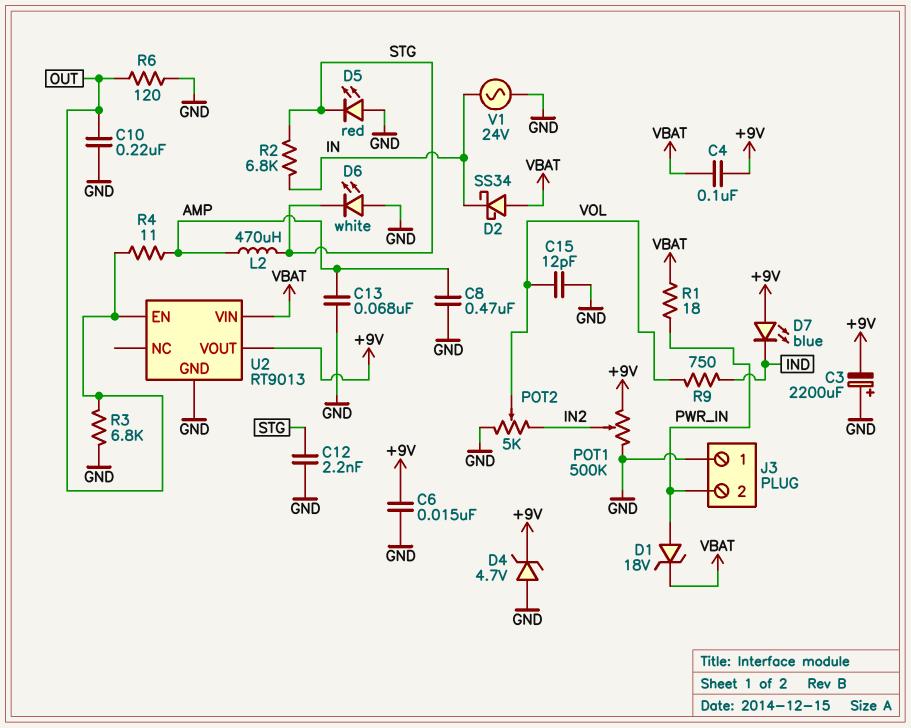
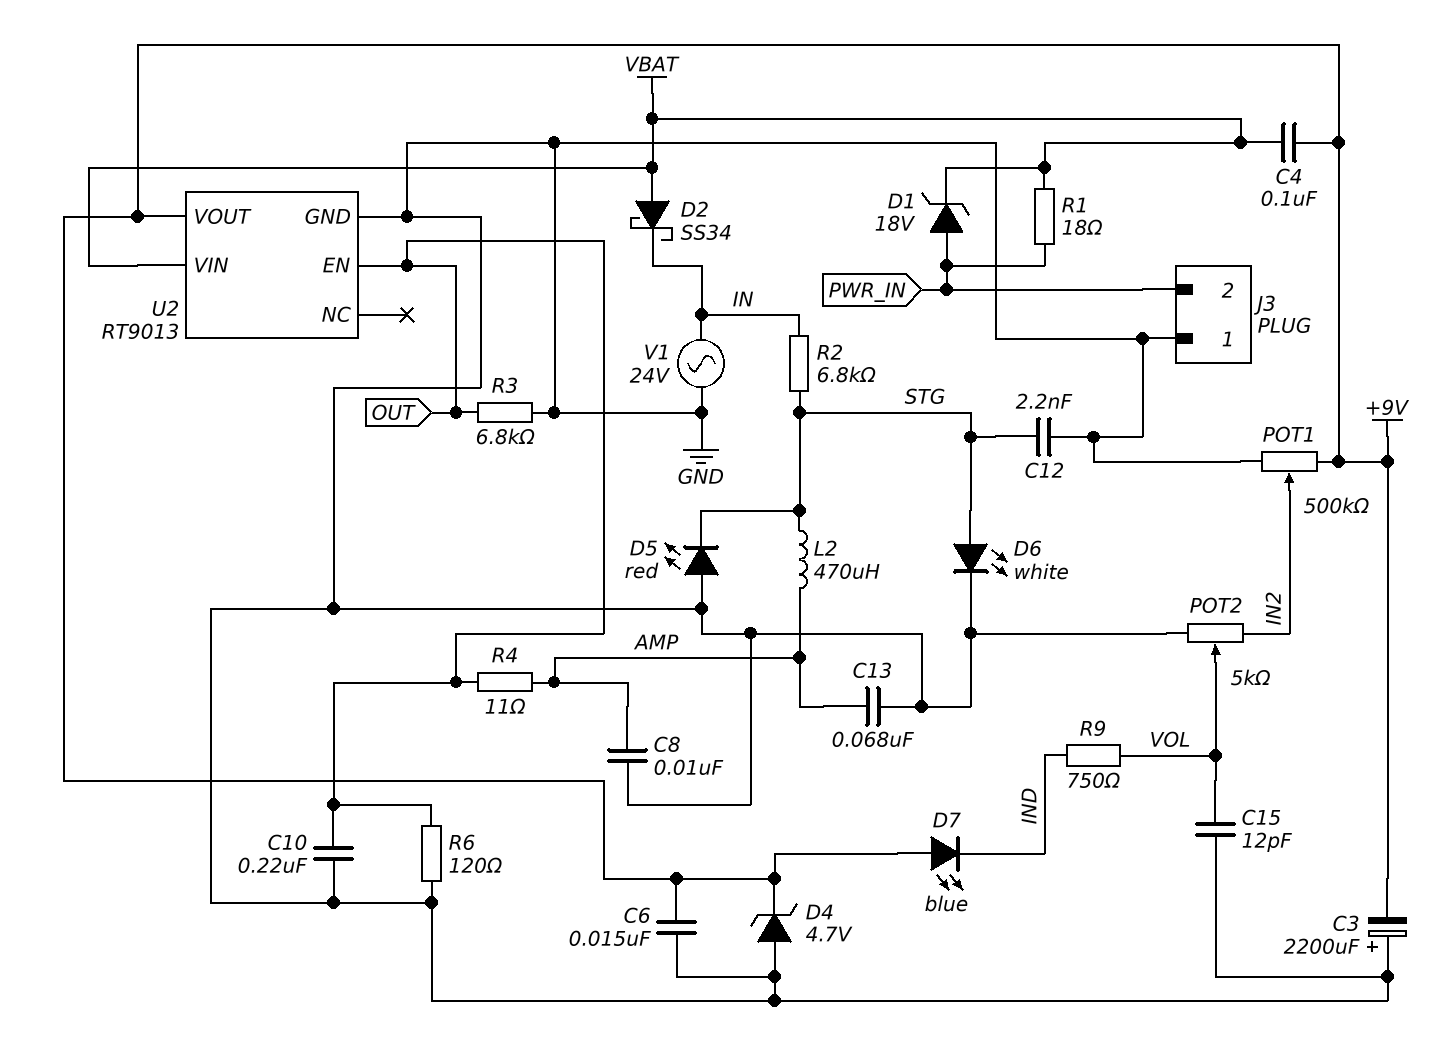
C8: 470nF (AMP, GND) -> 10nF (AMP, GND)
D6: LED white (A GND, K STG) -> LED white (A STG, K GND)

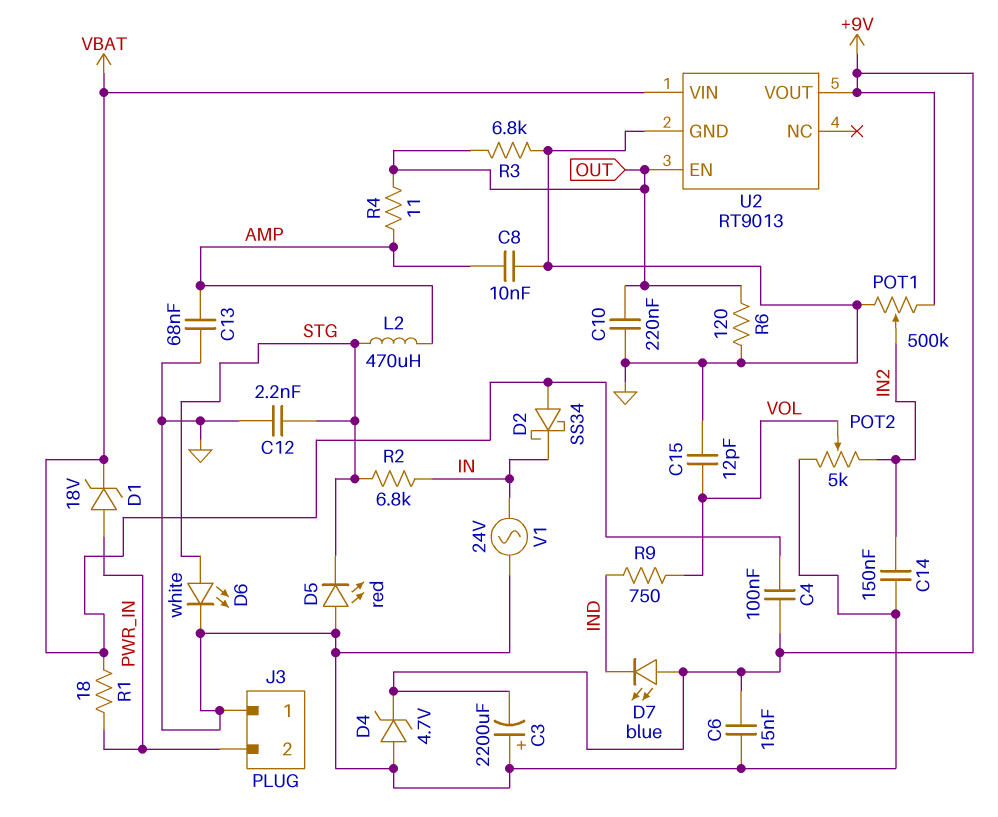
C14: none -> 150nF (GND, IN2)

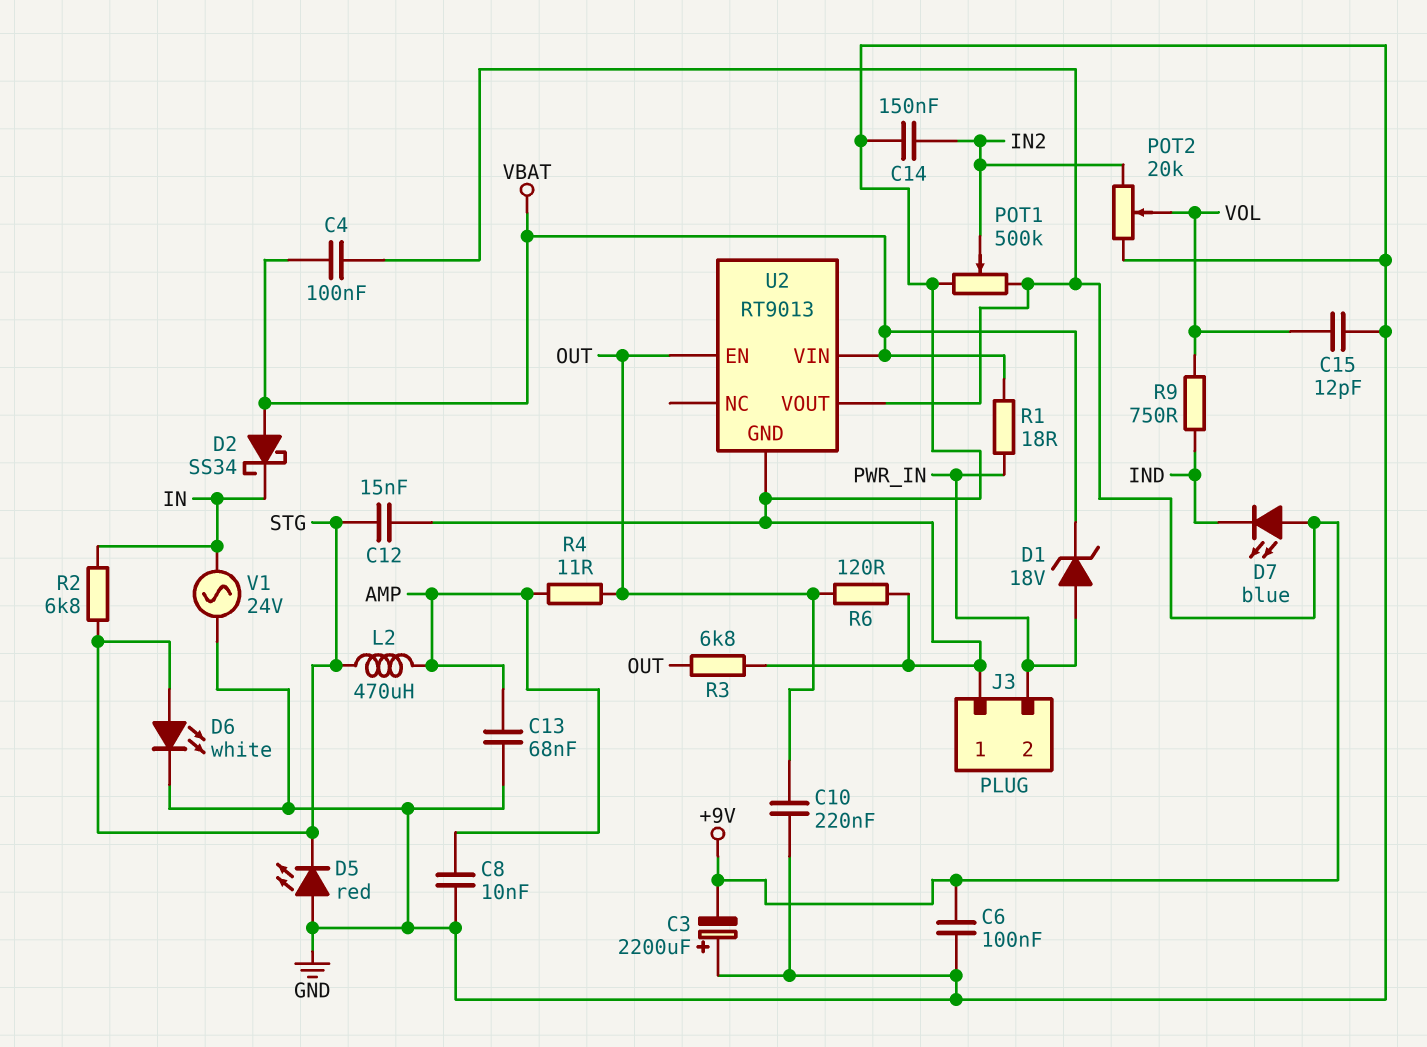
C6: 15nF (+9V, GND) -> 100nF (+9V, GND)
C12: 2.2nF (GND, STG) -> 15nF (GND, STG)
D4: zener 4.7V (A GND, K +9V) -> none
POT2: 5k (GND, IN2, wiper VOL) -> 20k (GND, IN2, wiper VOL)

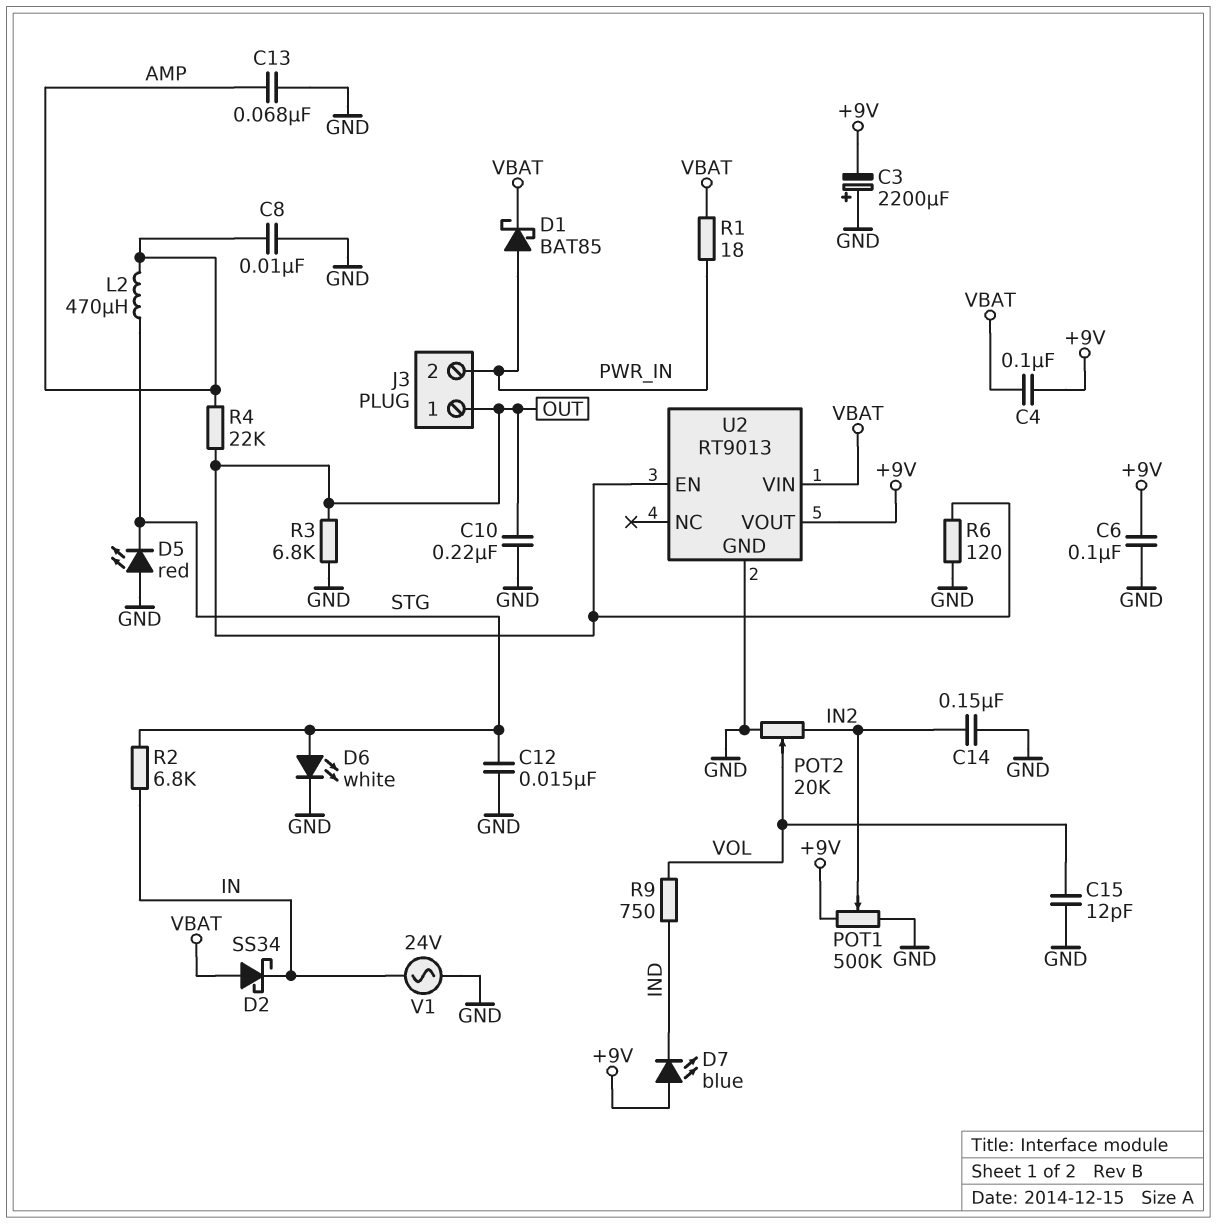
D1: zener 18V (A PWR_IN, K VBAT) -> schottky BAT85 (A PWR_IN, K VBAT)
J3 pin 1: GND -> OUT
R4: 11 (AMP, OUT) -> 22k (AMP, OUT)

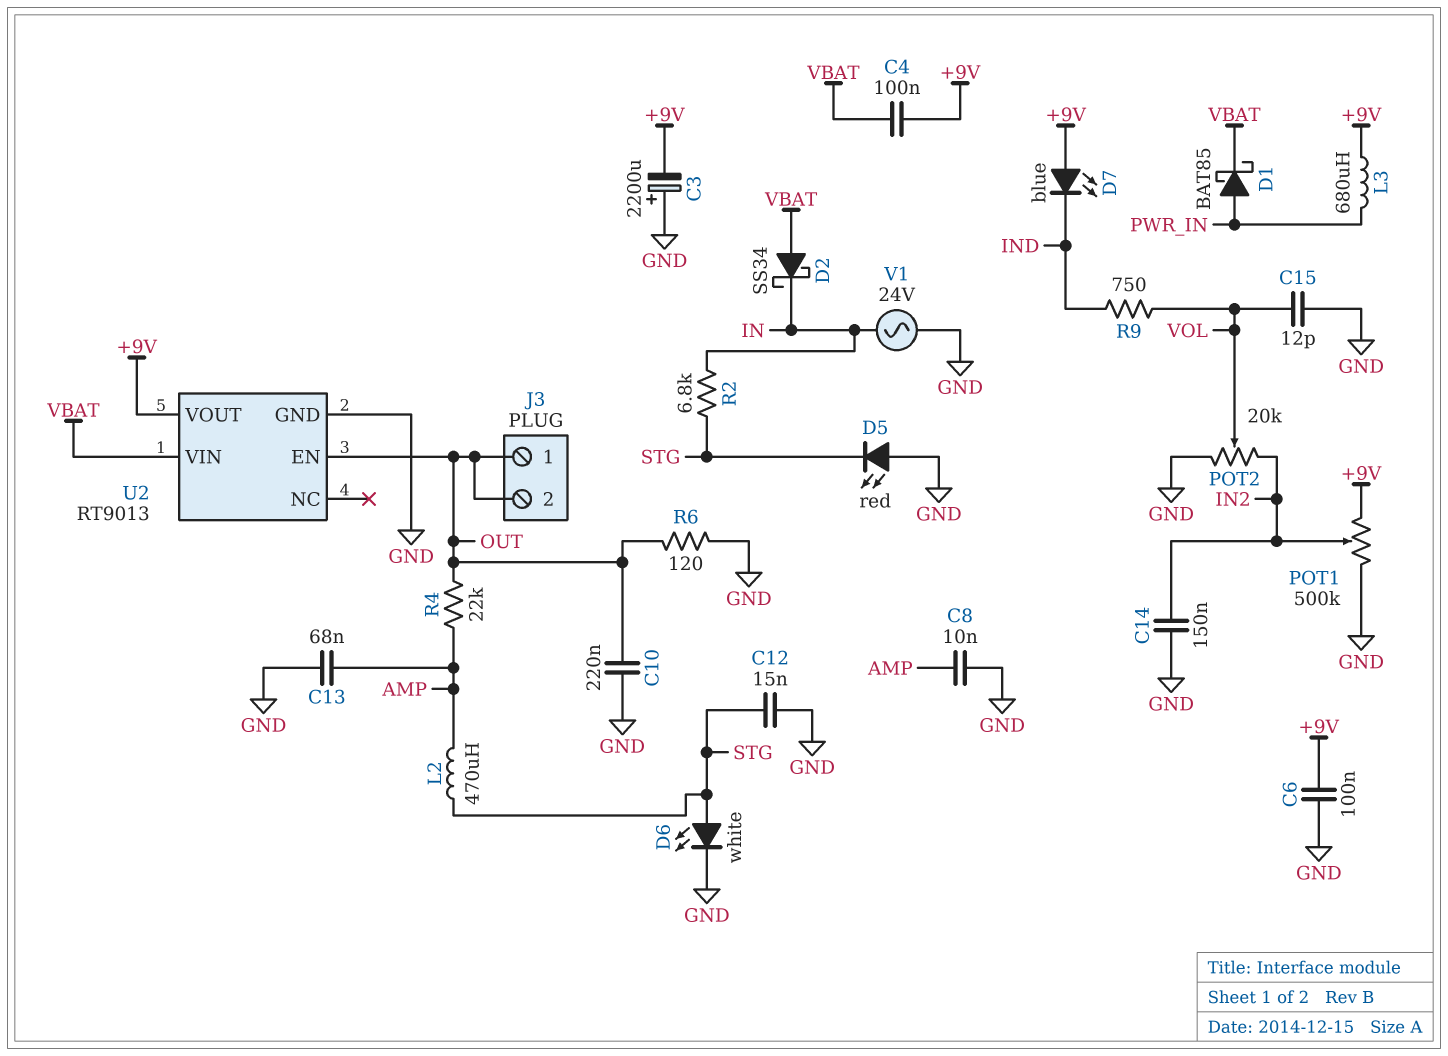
J3 pin 2: PWR_IN -> OUT
L3: none -> 680uH (+9V, PWR_IN)
R1: 18 (PWR_IN, VBAT) -> none
R3: 6.8k (GND, OUT) -> none

